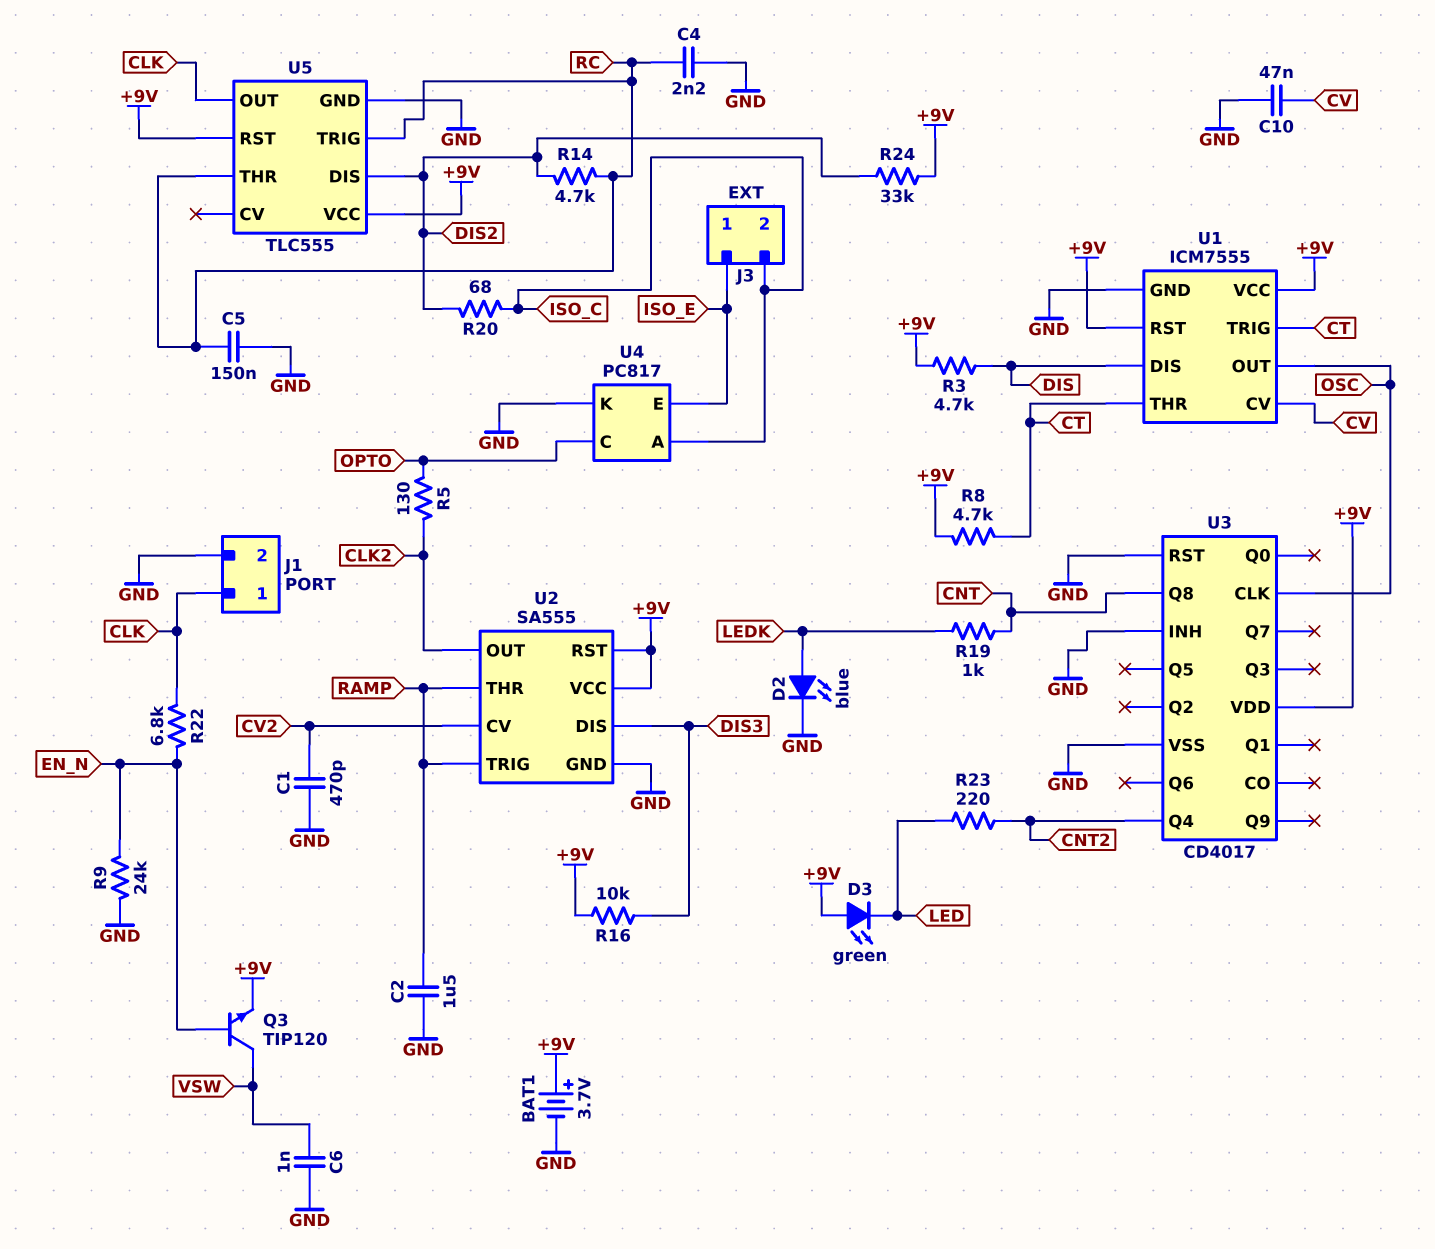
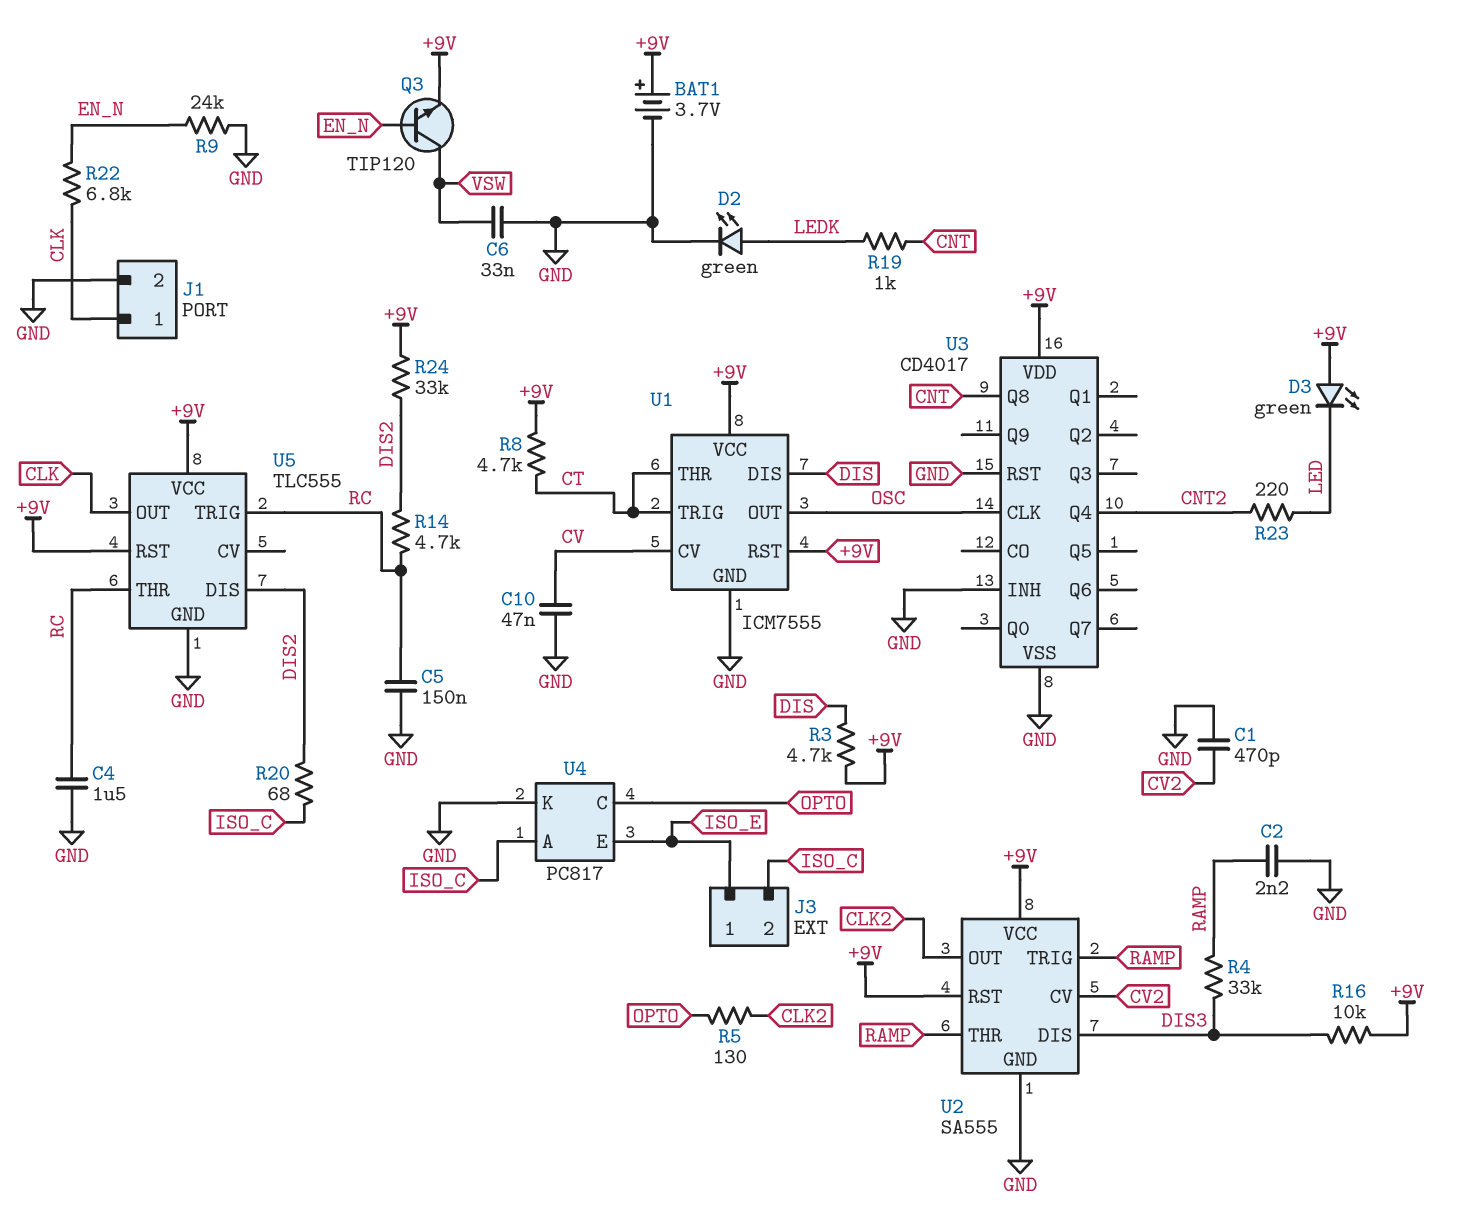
C2: 1.5uF (GND, RAMP) -> 2.2nF (GND, RAMP)
C4: 2.2nF (GND, RC) -> 1.5uF (GND, RC)
C6: 1nF (GND, VSW) -> 33nF (GND, VSW)
D2: LED blue (A LEDK, K GND) -> LED green (A LEDK, K GND)
R4: none -> 33k (DIS3, RAMP)

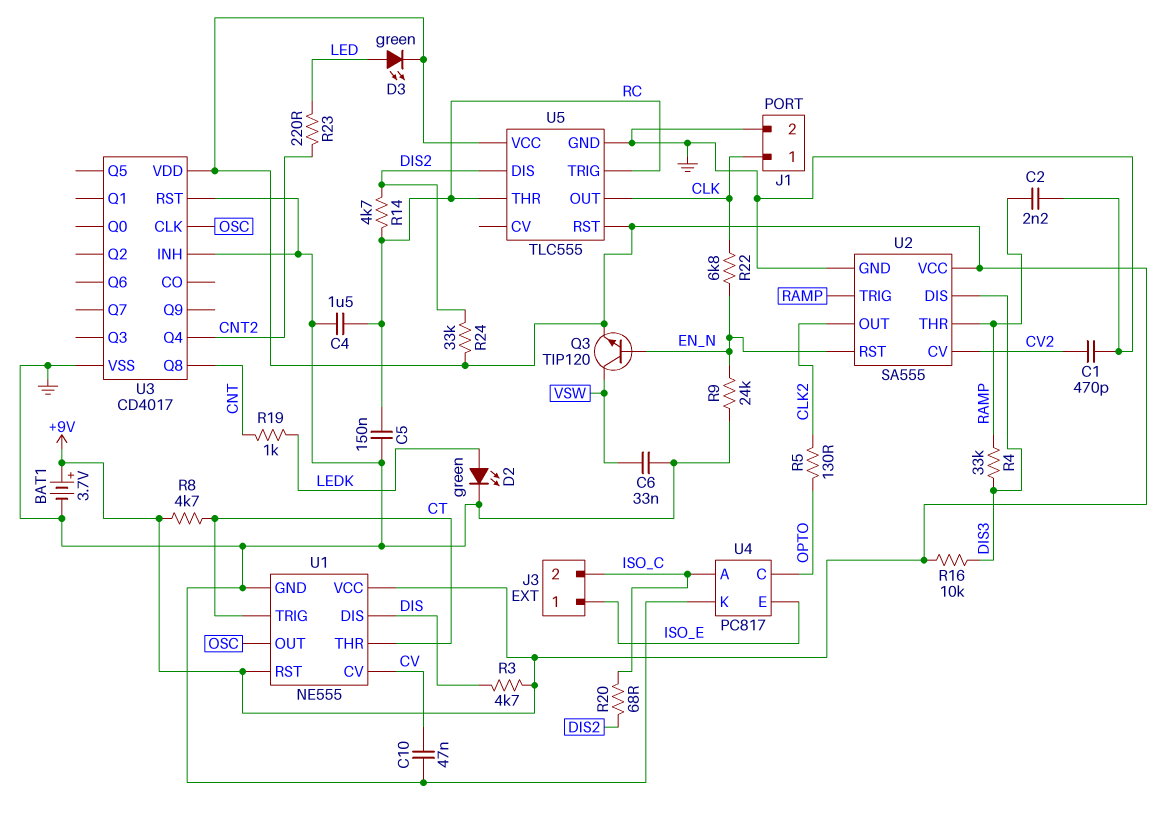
D3: LED green (A +9V, K LED) -> LED green (A LED, K +9V)
U1: ICM7555 -> NE555
U2 pin RST: +9V -> EN_N

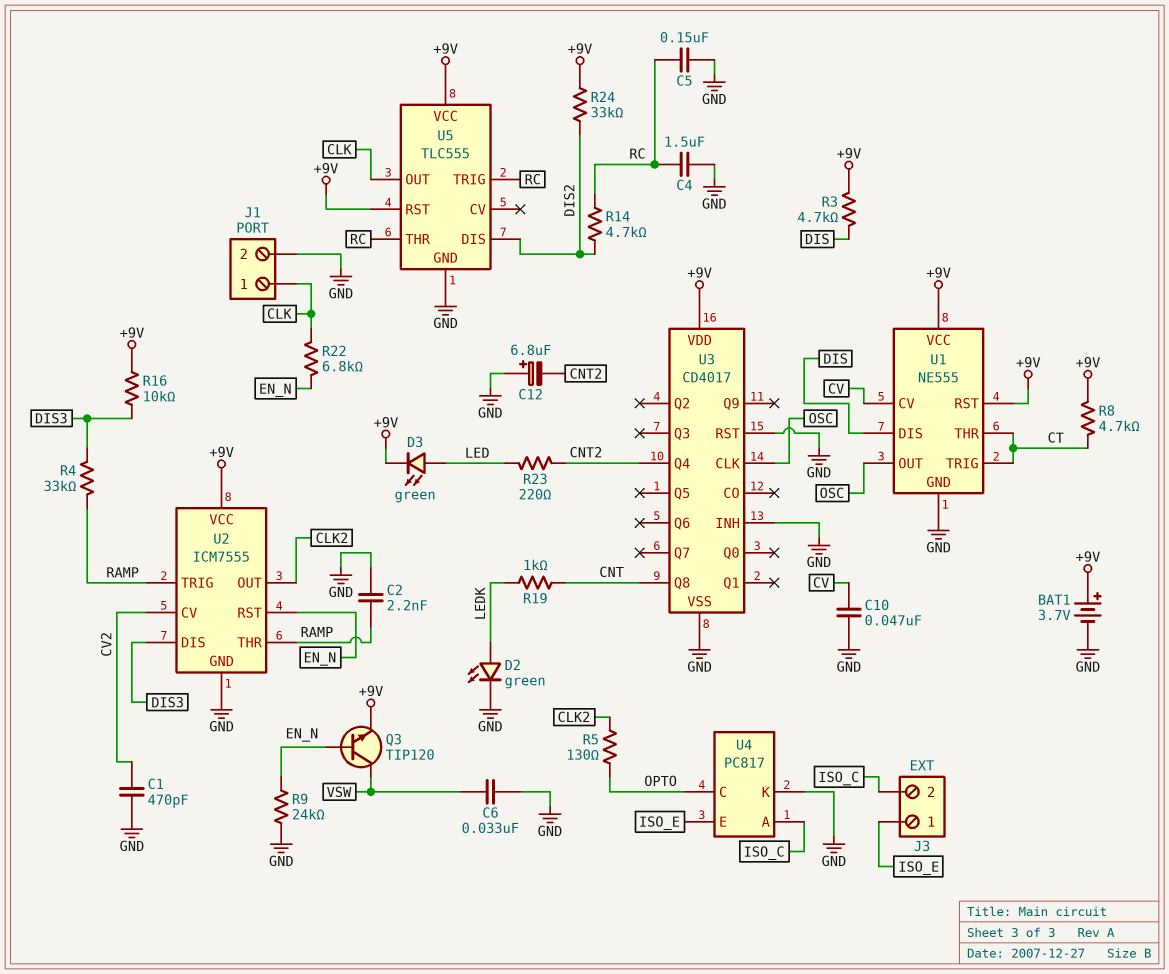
C12: none -> 6.8uF (plus GND, minus CNT2)
R20: 68 (DIS2, ISO_C) -> none
U2: SA555 -> ICM7555

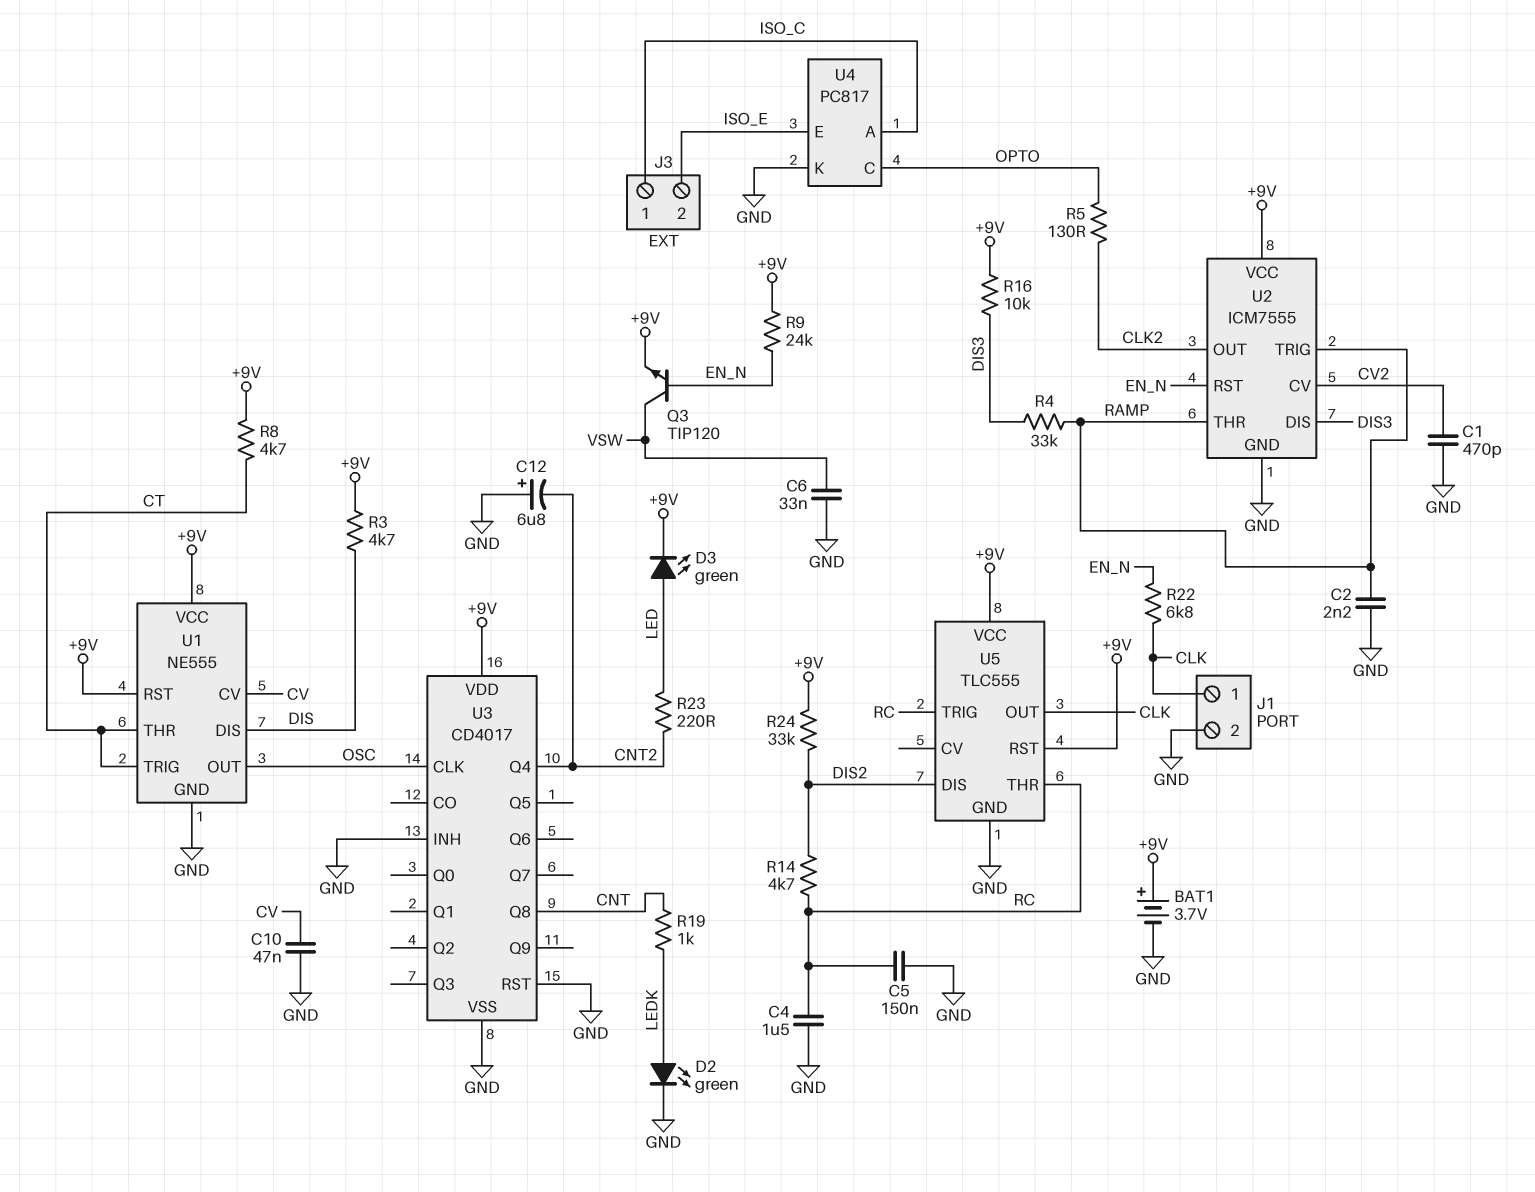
J3 pin 1: ISO_E -> ISO_C
J3 pin 2: ISO_C -> ISO_E
R9: 24k (EN_N, GND) -> 24k (+9V, EN_N)

